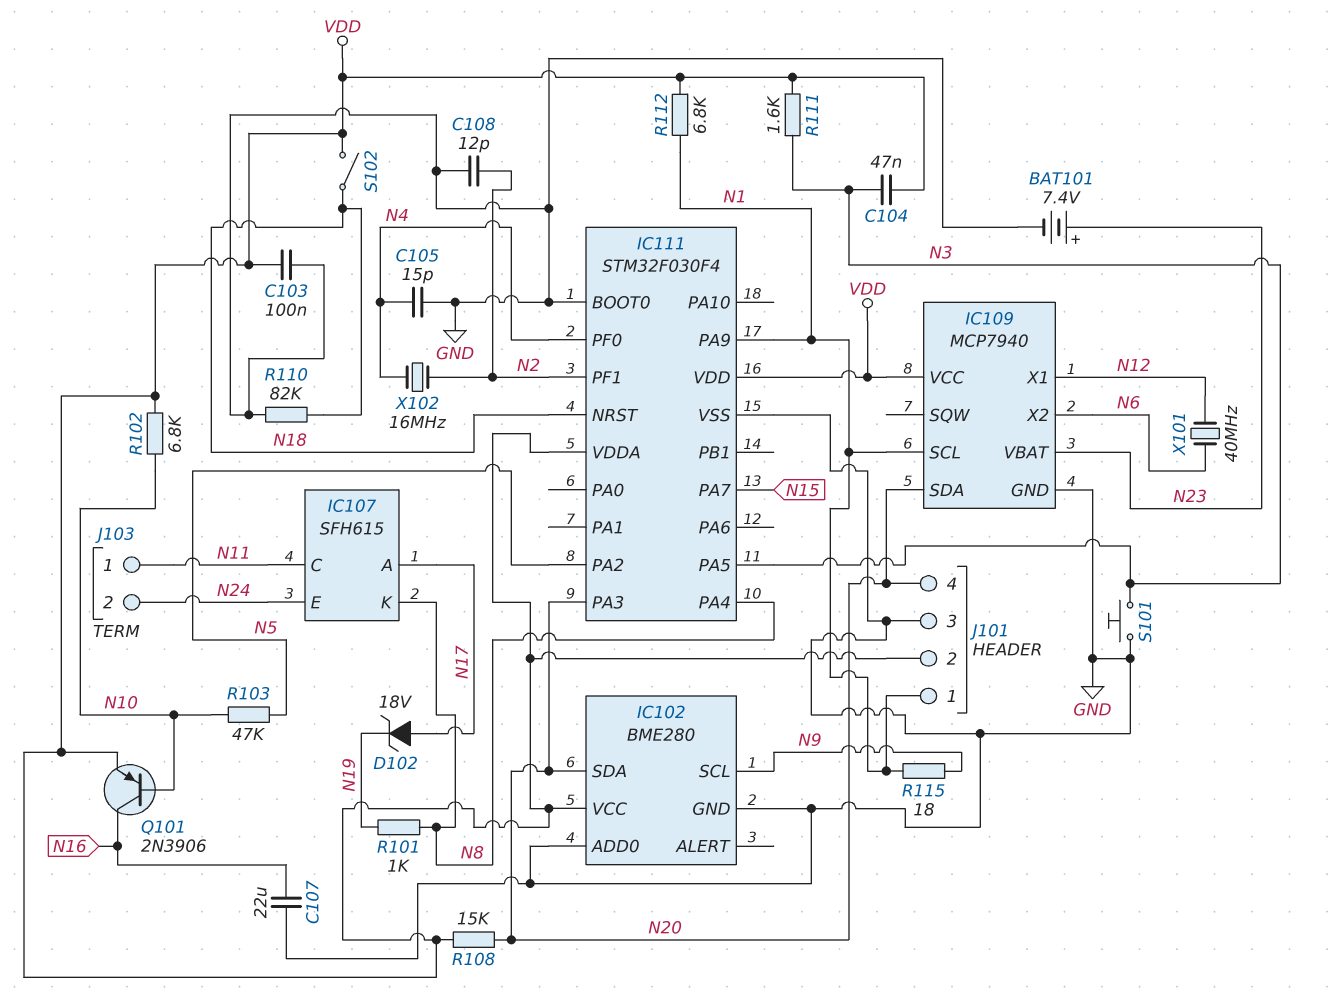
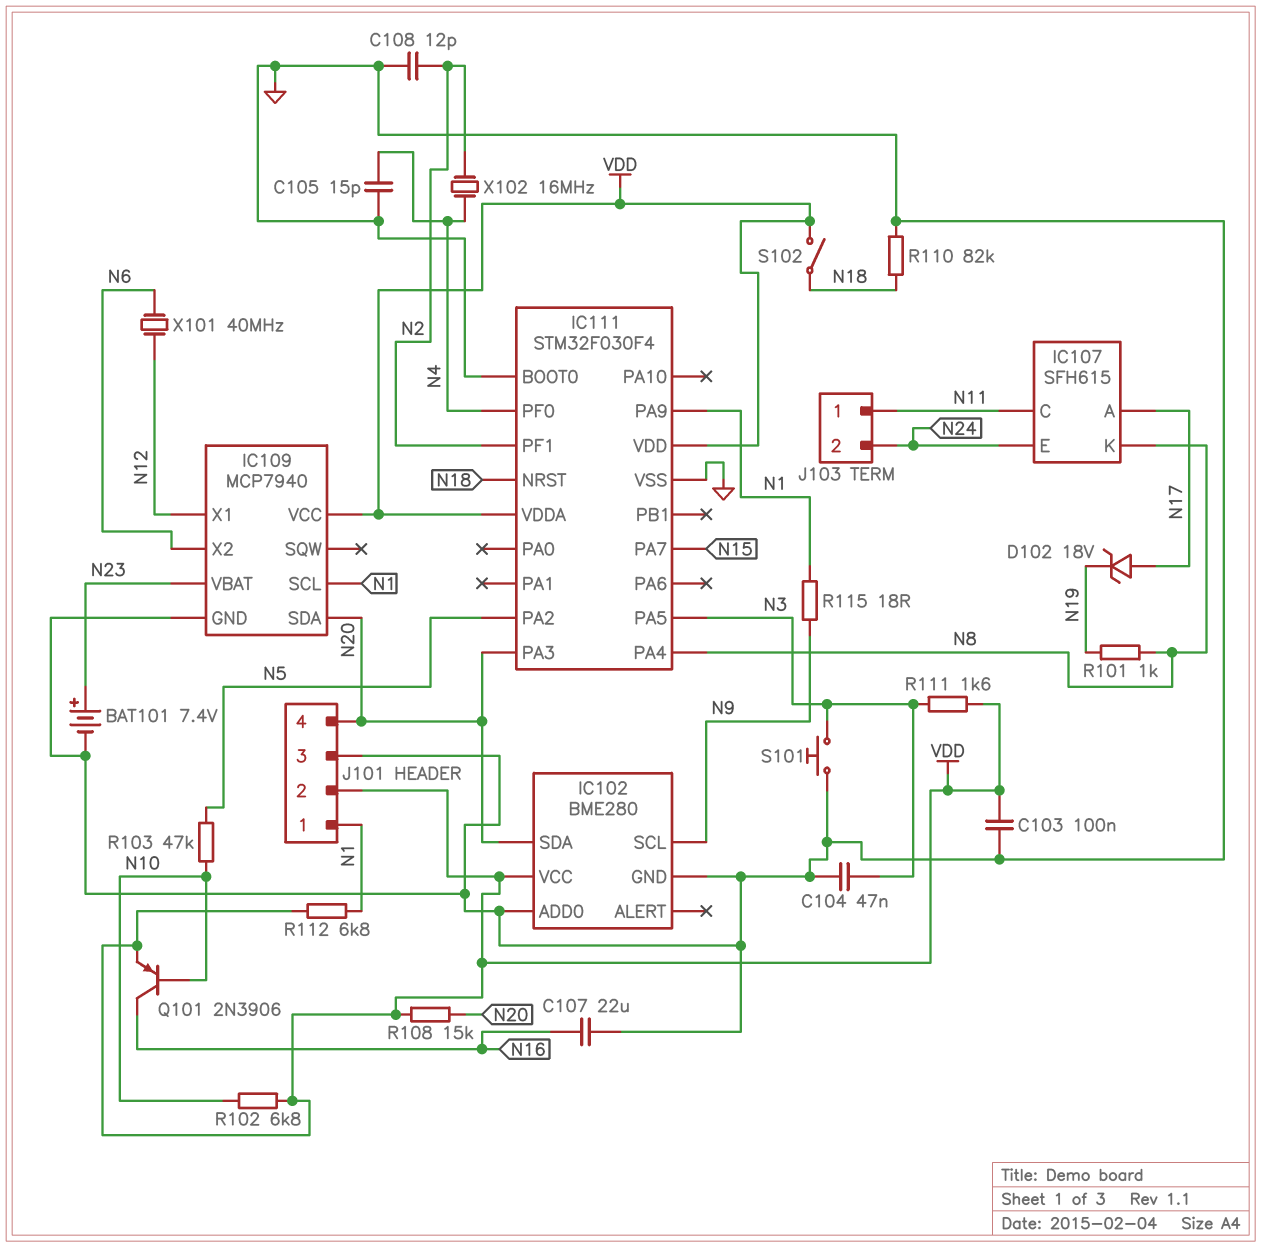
C104: 47nF (N3, VDD) -> 47nF (GND, N3)

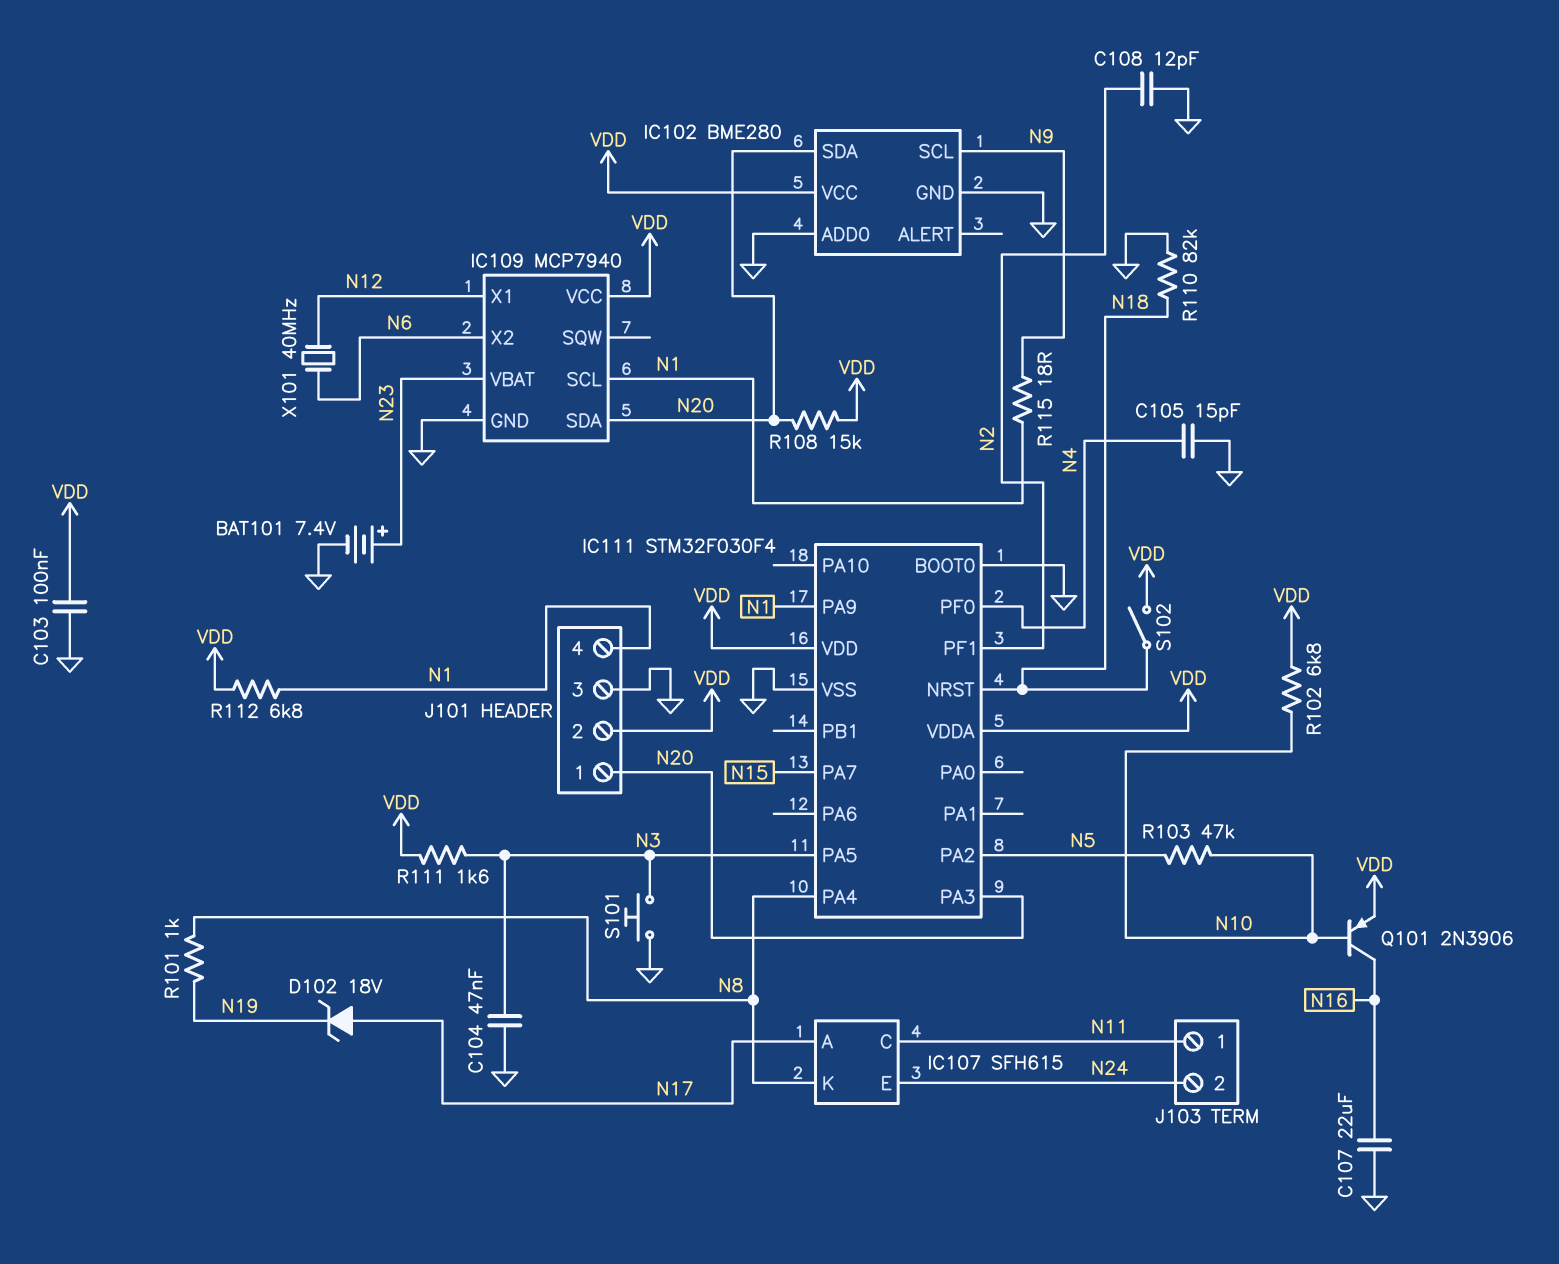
J101 pin 1: N1 -> N20
J101 pin 4: N20 -> N1
X102: 16MHz (N2, N4) -> none

